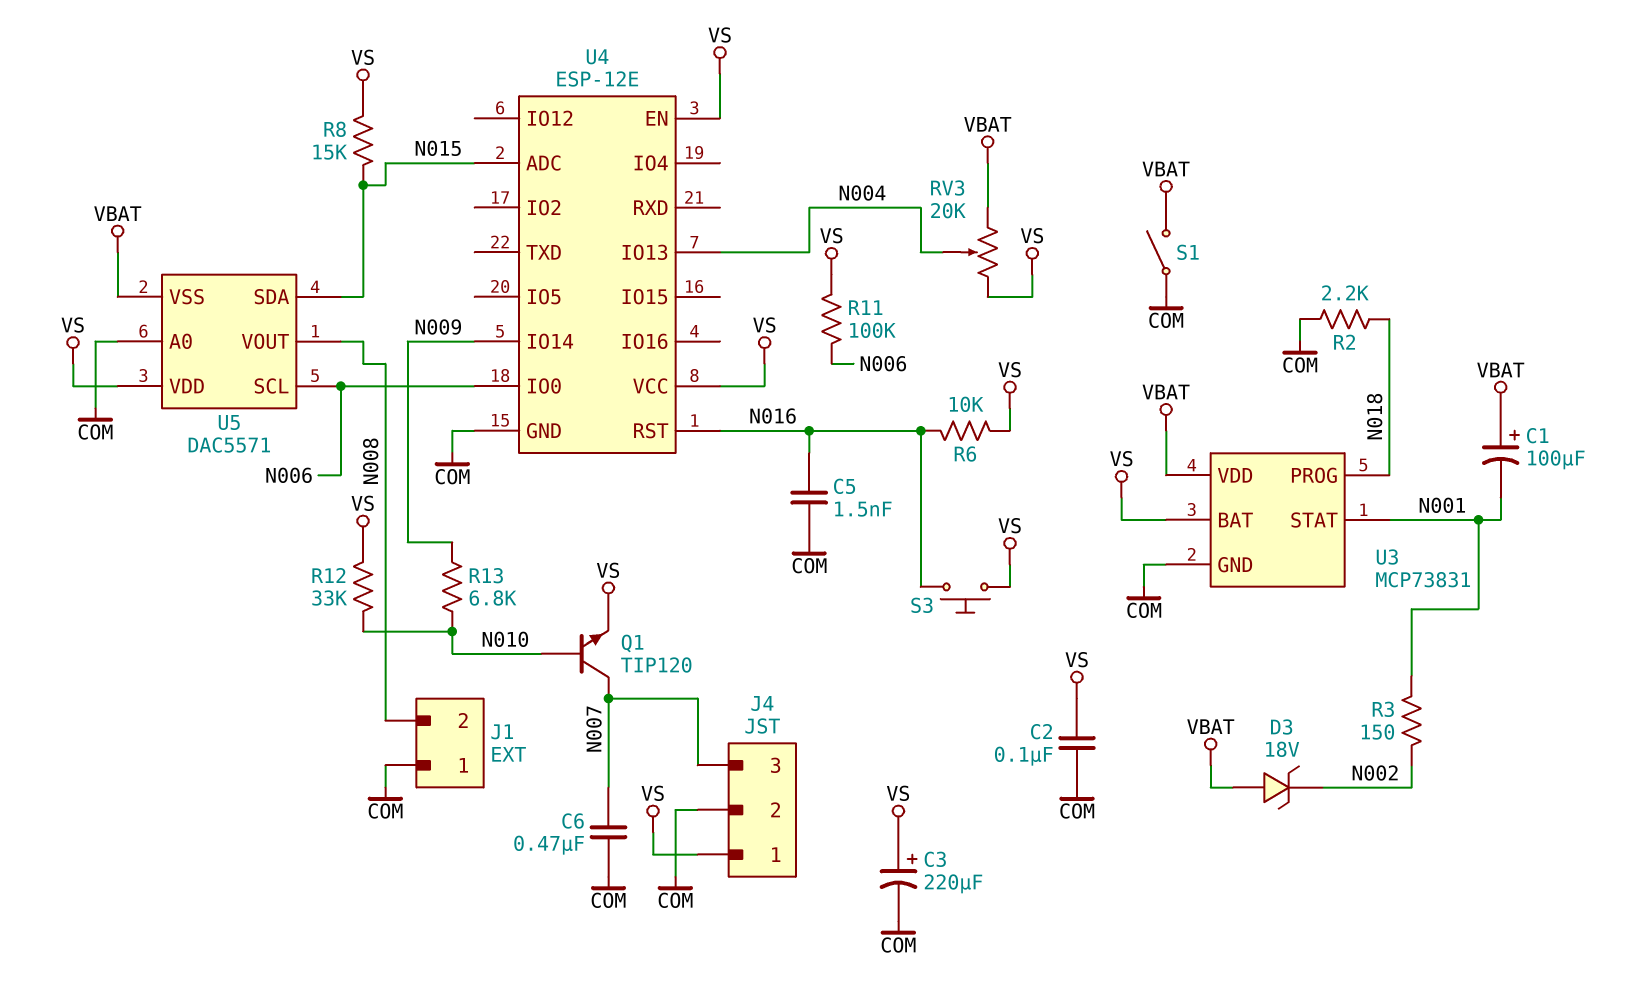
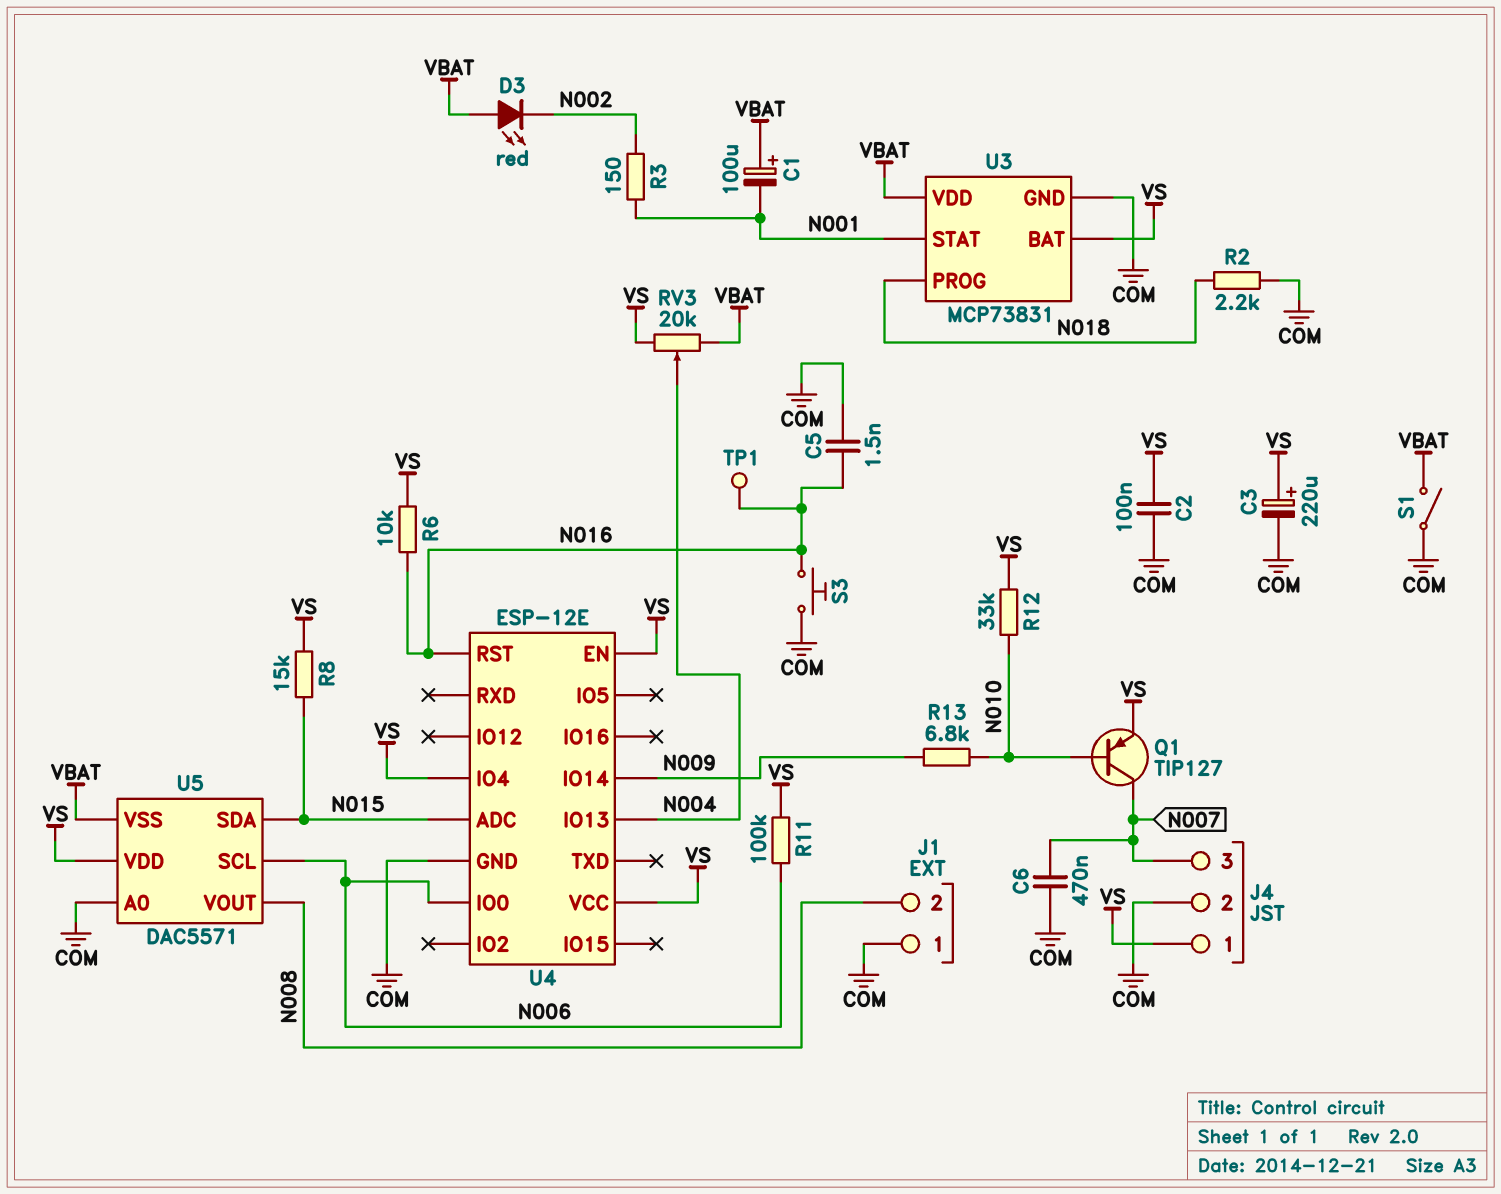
D3: zener 18V (A VBAT, K N002) -> LED red (A VBAT, K N002)
Q1: NPN TIP120 (B N010, C N007, E VS) -> PNP TIP127 (B N010, C N007, E VS)
S3: button (N016, VS) -> button (COM, N016)
TP1: none -> test point (N016)
U4 pin IO4: none -> VS

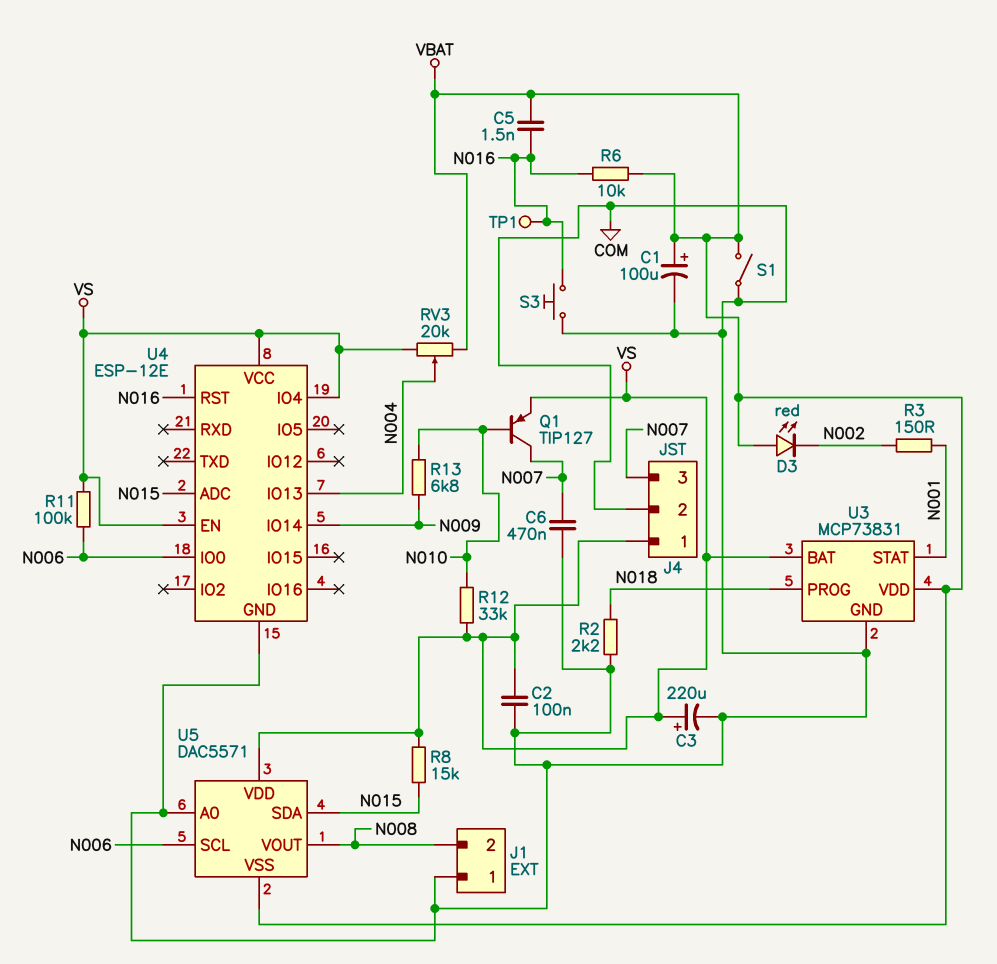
C1: 100uF (plus VBAT, minus N001) -> 100uF (plus VBAT, minus COM)
C5: 1.5nF (COM, N016) -> 1.5nF (N016, VBAT)
R6: 10k (N016, VS) -> 10k (N016, VBAT)

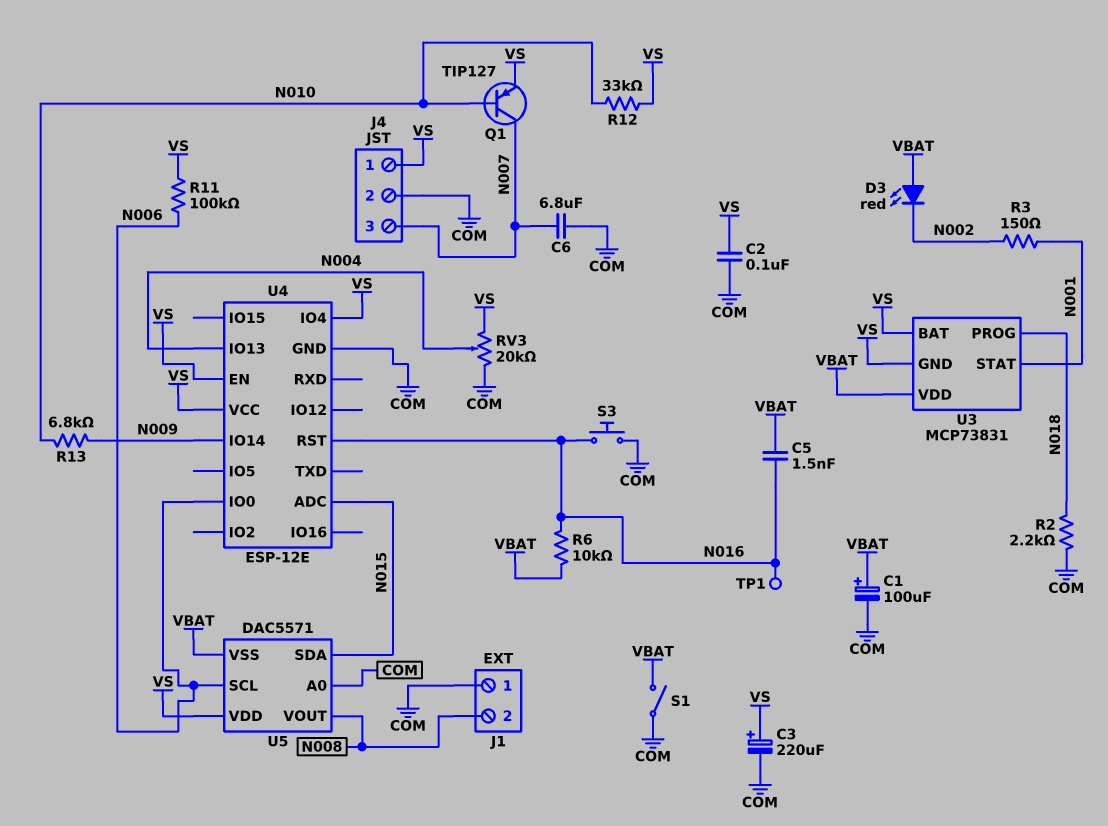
C6: 470nF (COM, N007) -> 6.8uF (COM, N007)
R8: 15k (N015, VS) -> none
RV3: 20k (VBAT, VS, wiper N004) -> 20k (COM, VS, wiper N004)
U3 pin GND: COM -> VS

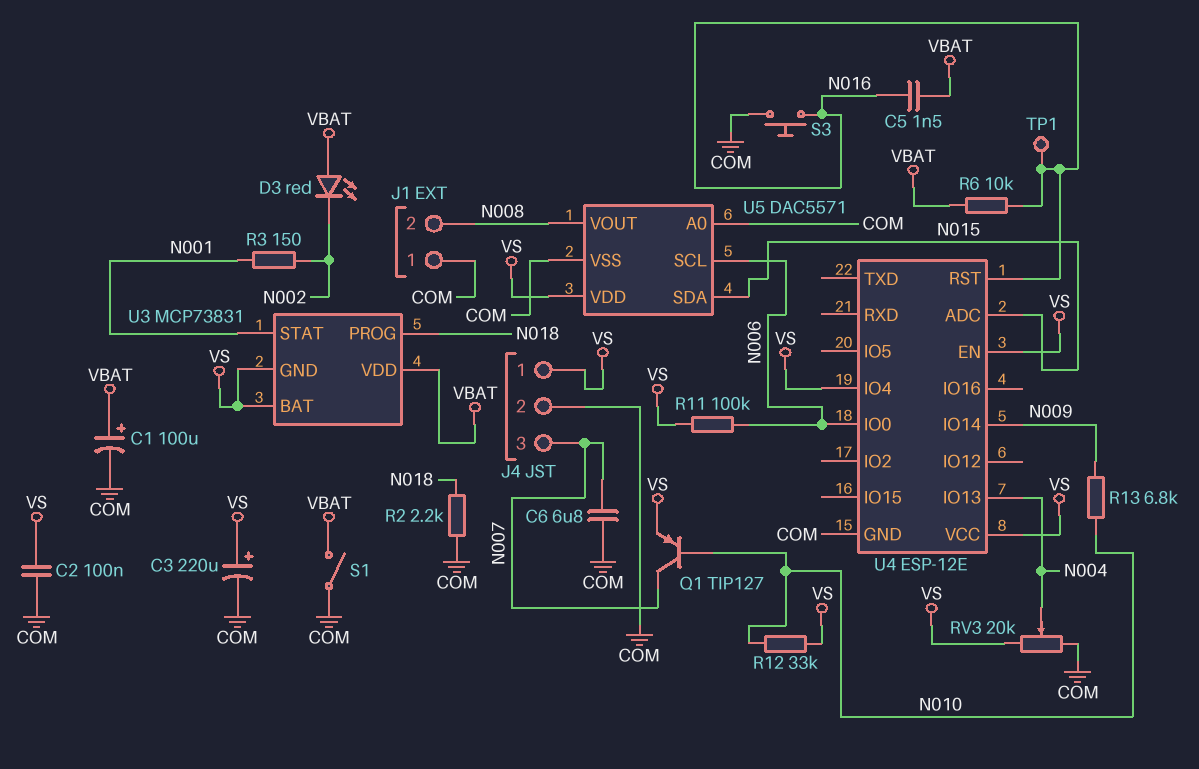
U5 pin VSS: VBAT -> COM

